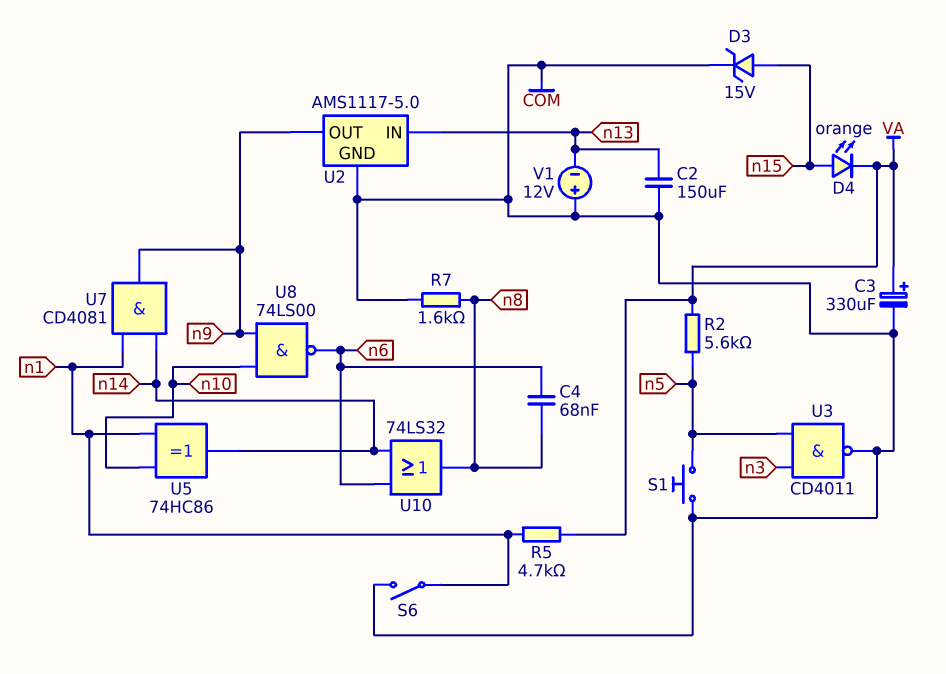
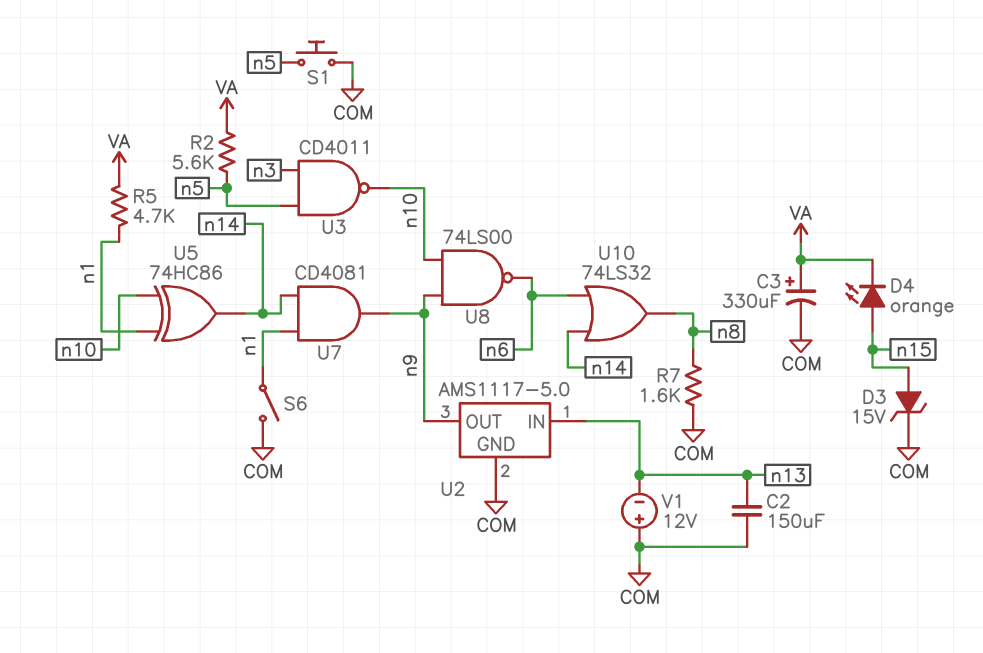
C4: 68nF (n6, n8) -> none
U3: NAND CD4011 (in n3, in n5, out COM) -> NAND CD4011 (in n3, in n5, out n10)

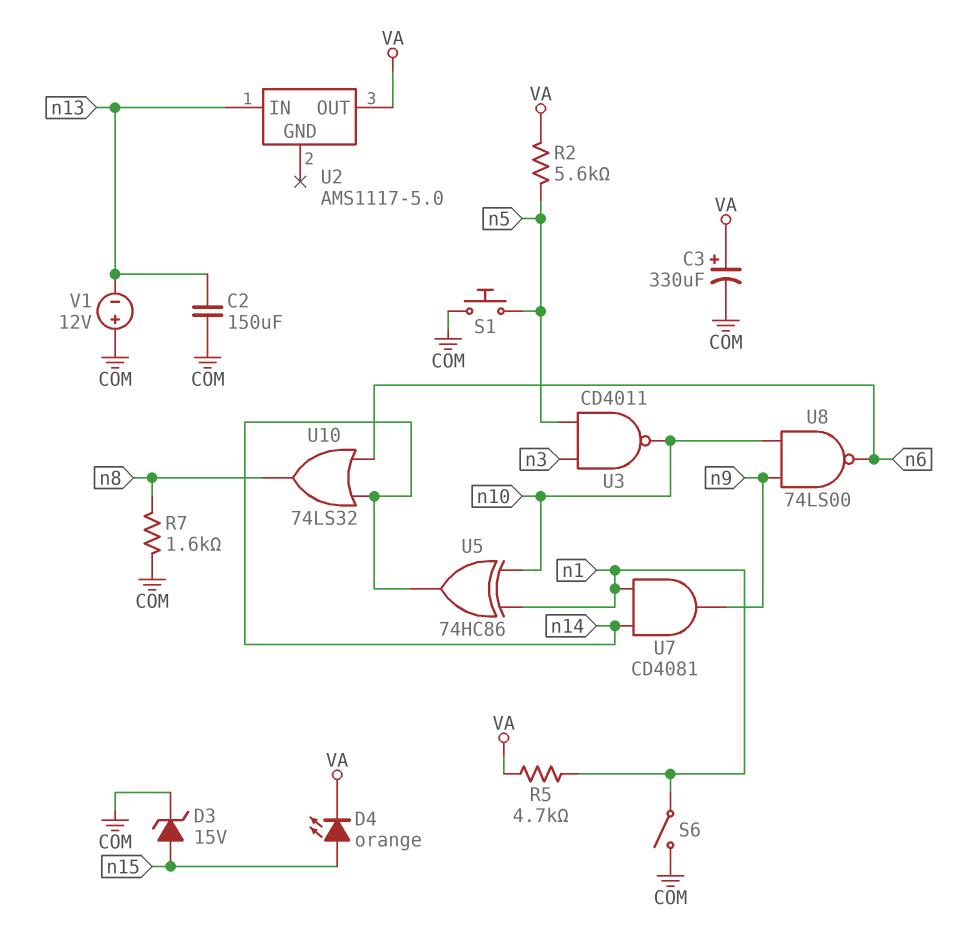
U2 pin GND: COM -> none
U2 pin OUT: n9 -> VA

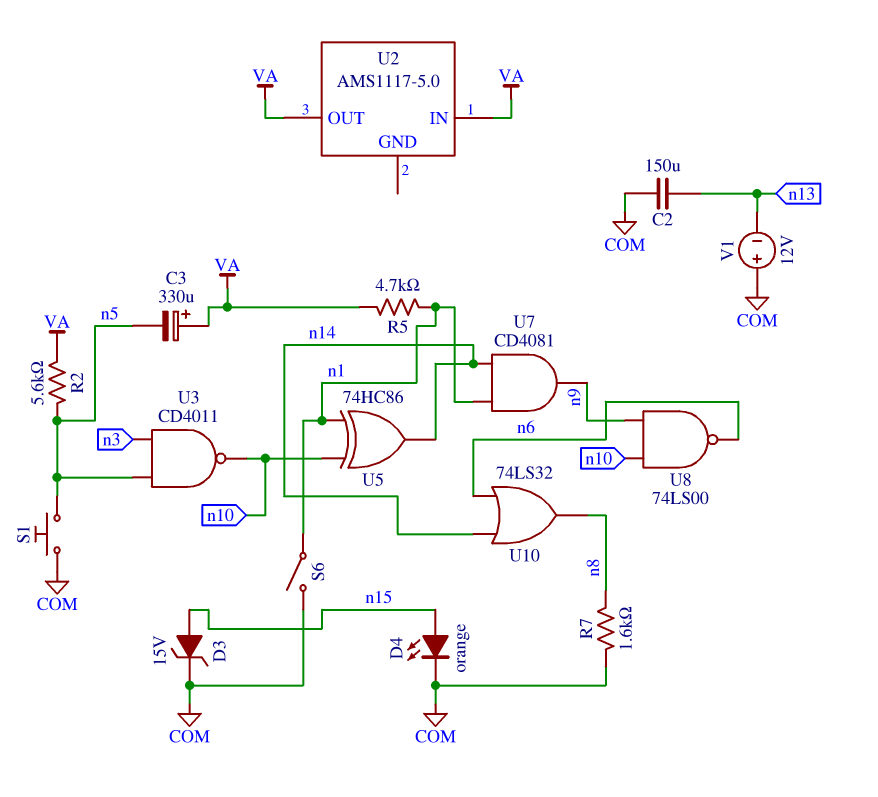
C3: 330uF (plus VA, minus COM) -> 330uF (plus VA, minus n5)
D4: LED orange (A n15, K VA) -> LED orange (A n15, K COM)
U2 pin IN: n13 -> VA

